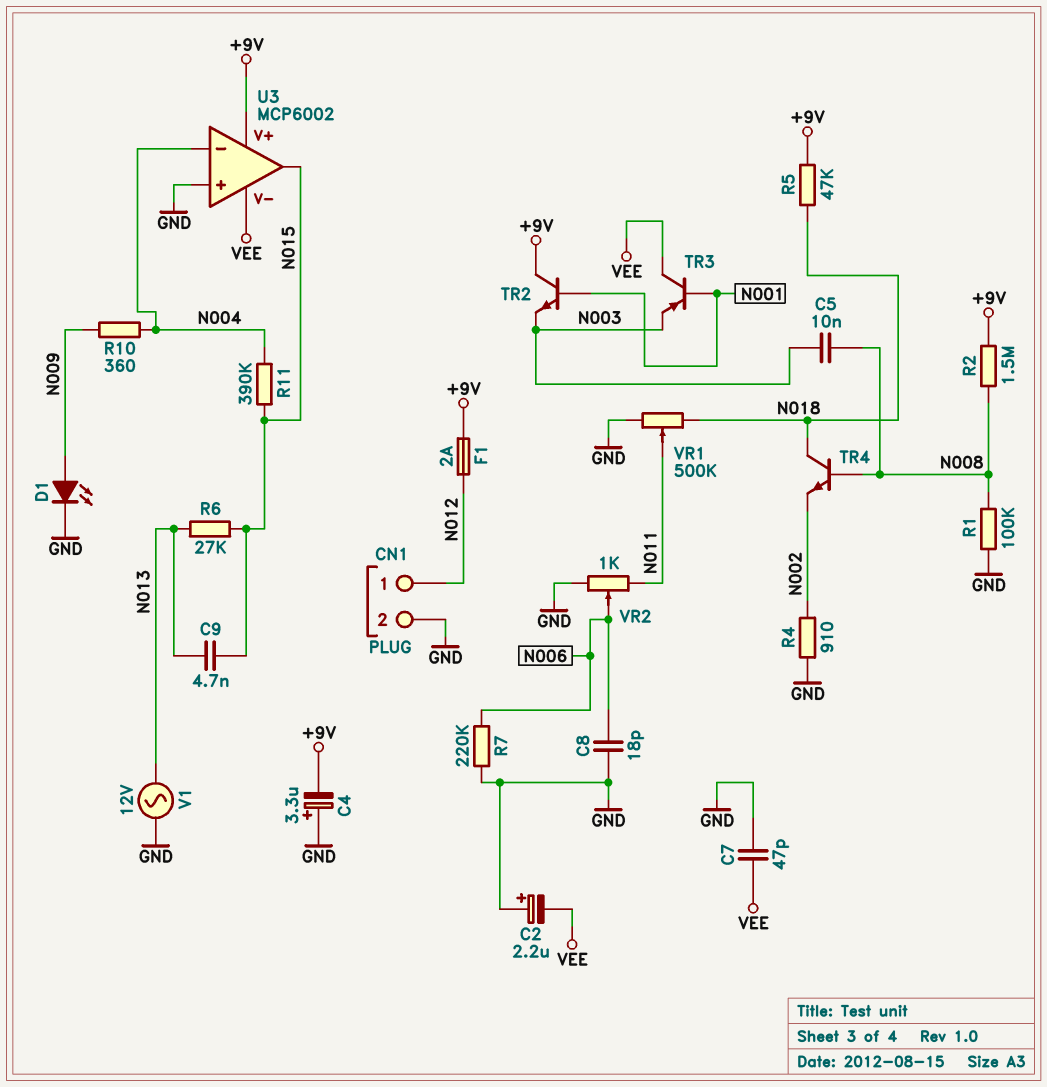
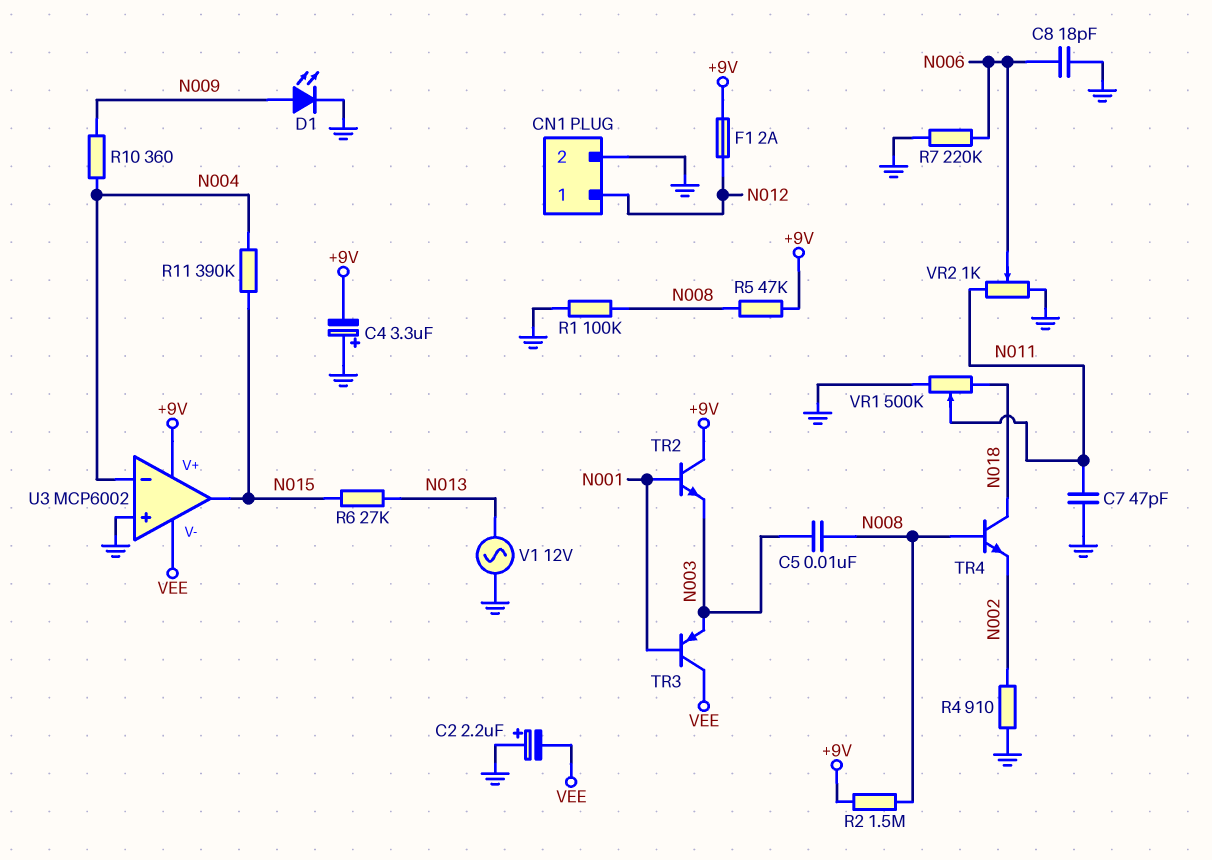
C7: 47pF (GND, VEE) -> 47pF (GND, N011)
C9: 4.7nF (N013, N015) -> none
R5: 47k (+9V, N018) -> 47k (+9V, N008)

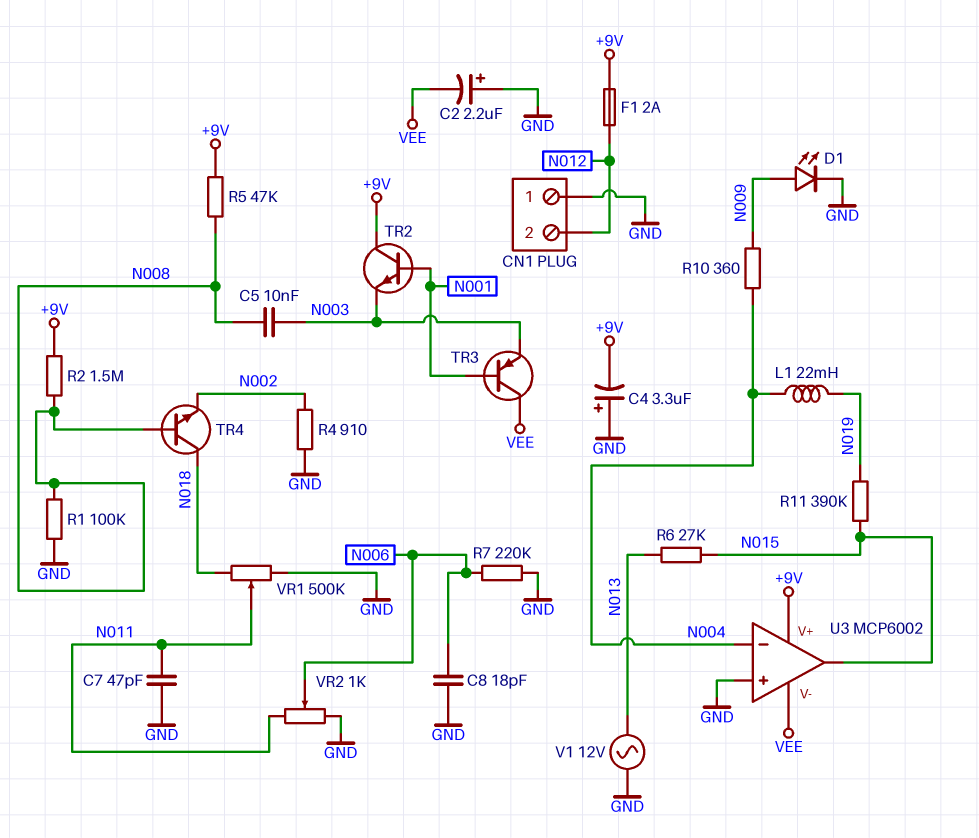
CN1 pin 1: N012 -> GND
CN1 pin 2: GND -> N012
L1: none -> 22mH (N004, N019)
R11: 390k (N004, N015) -> 390k (N015, N019)

